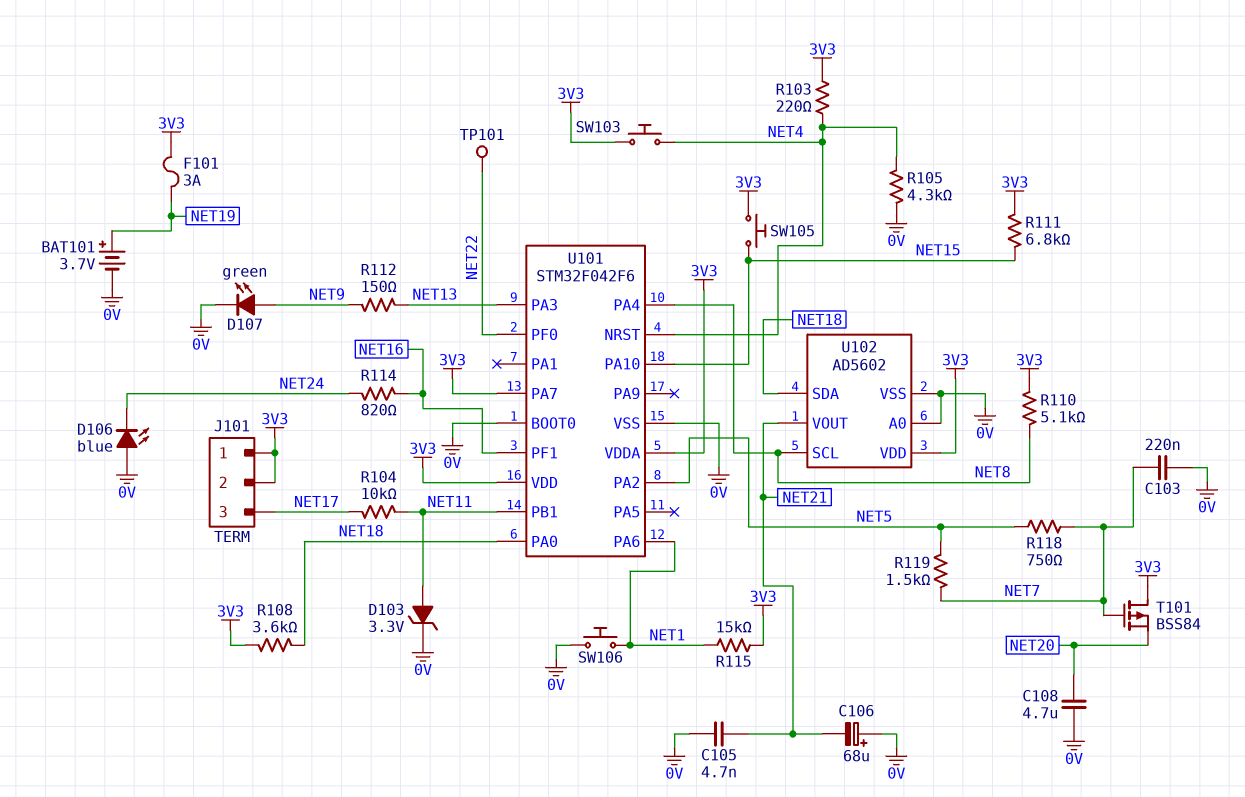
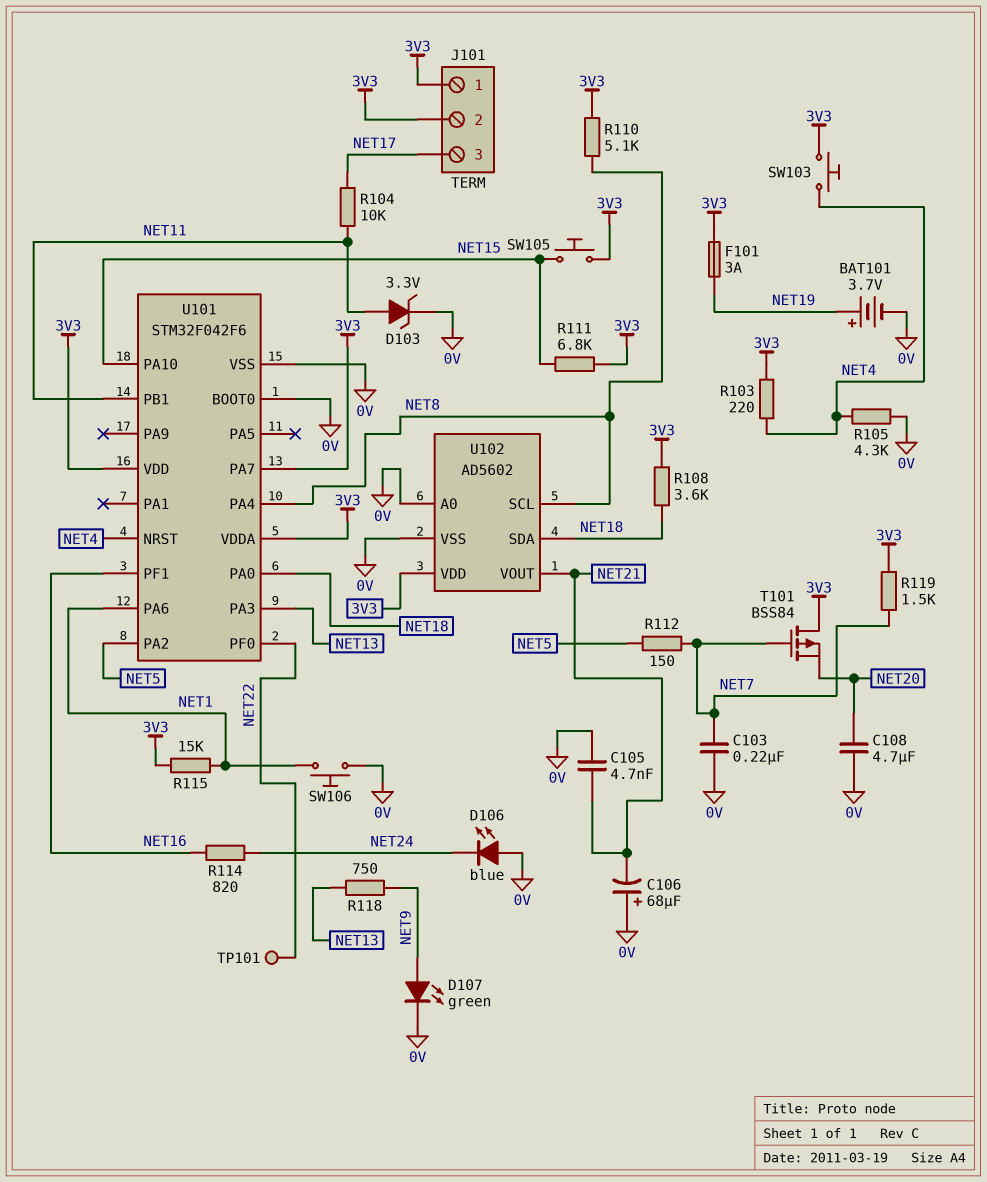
R112: 150 (NET9, NET13) -> 150 (NET5, NET7)
R118: 750 (NET5, NET7) -> 750 (NET9, NET13)
R119: 1.5k (NET5, NET7) -> 1.5k (3V3, NET7)

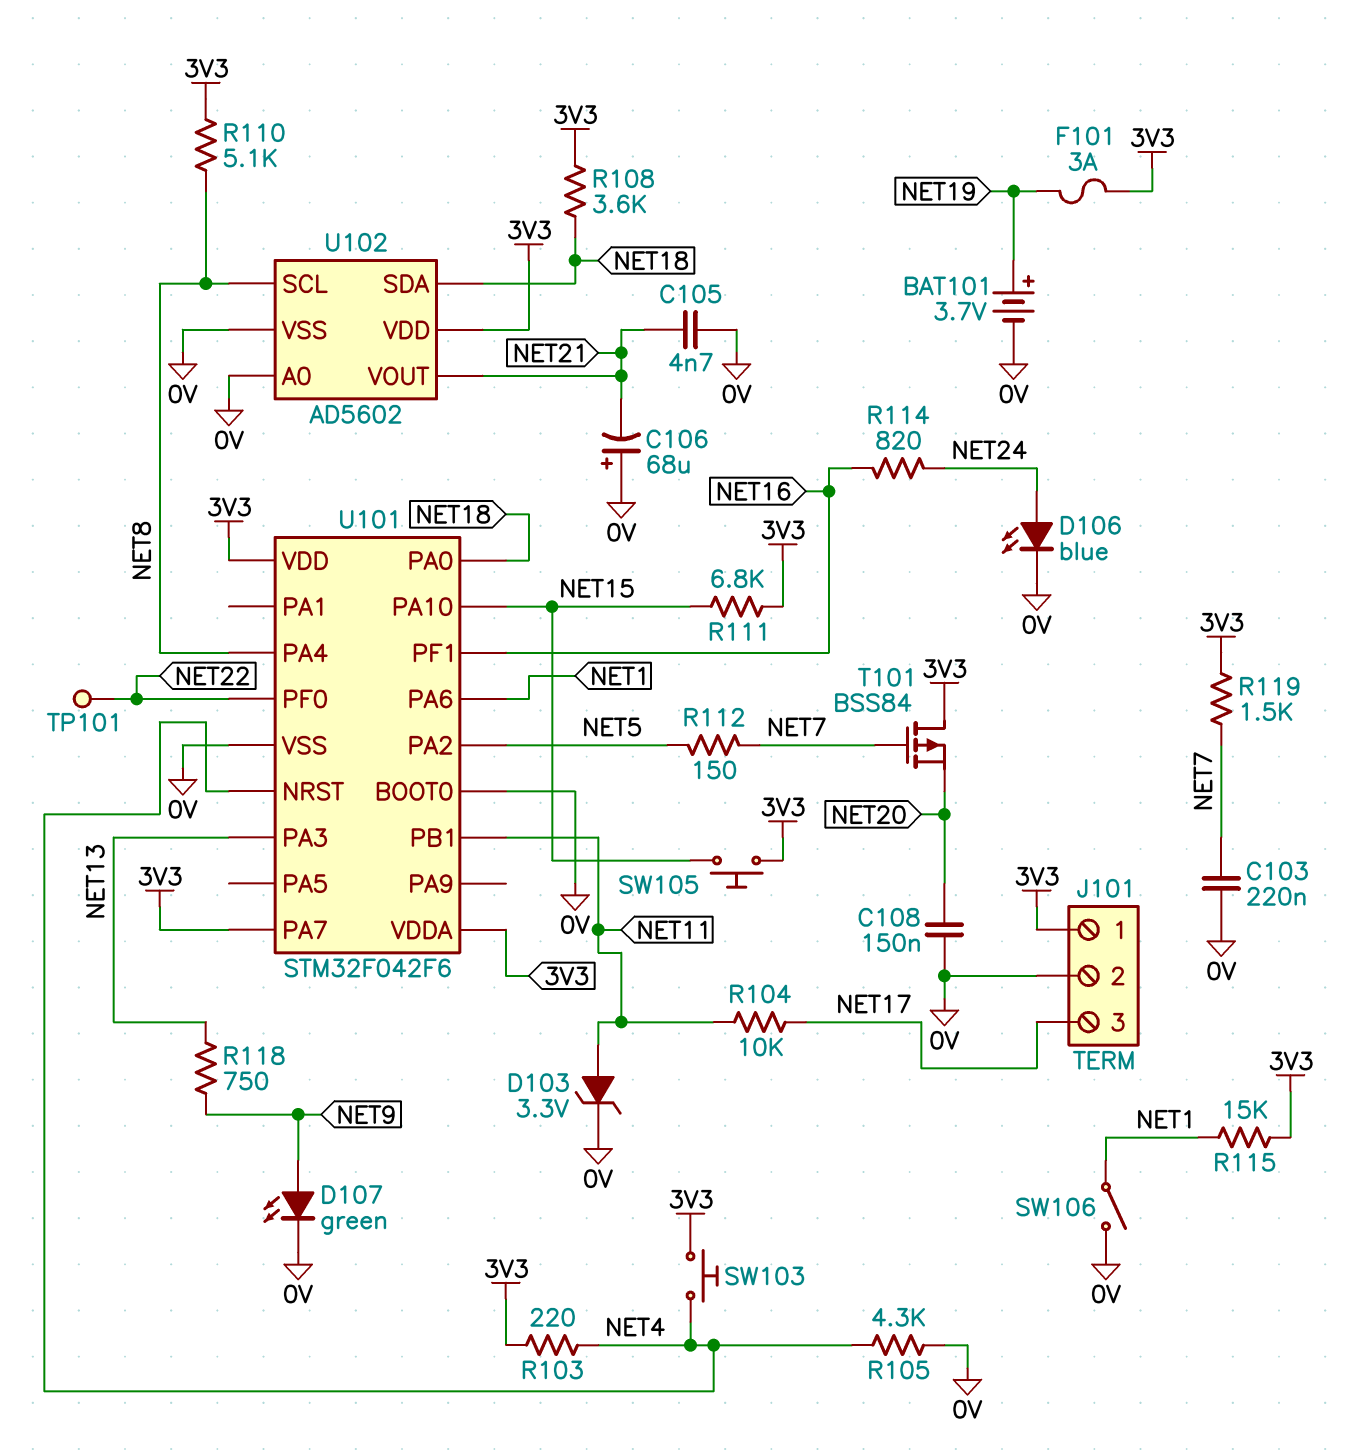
C108: 4.7uF (0V, NET20) -> 150nF (0V, NET20)
D106: LED blue (A 0V, K NET24) -> LED blue (A NET24, K 0V)
J101 pin 2: 3V3 -> 0V
SW106: button (0V, NET1) -> switch (0V, NET1)

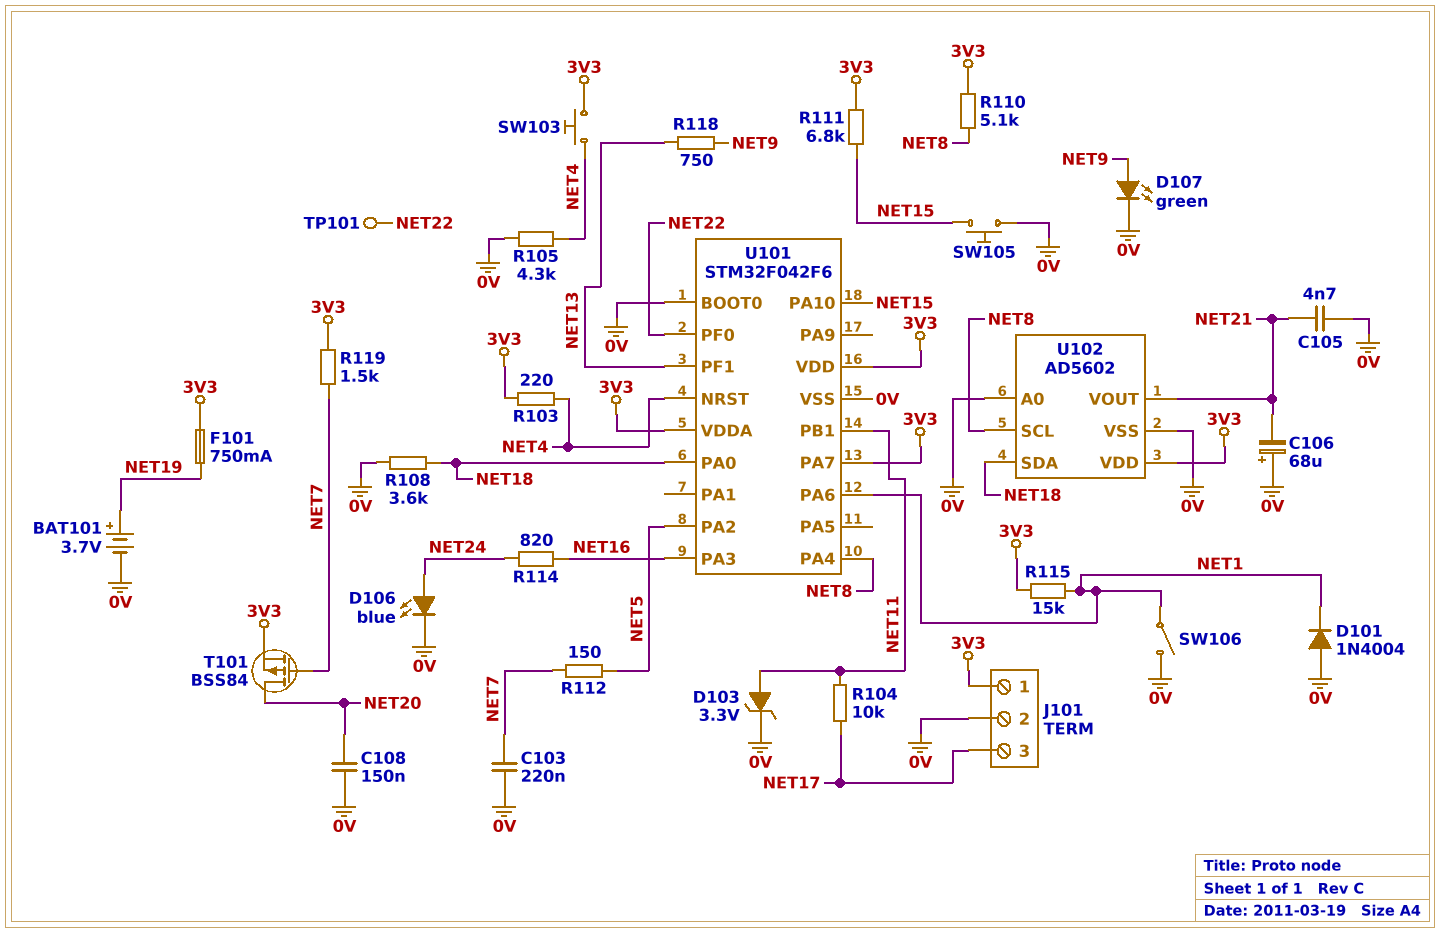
D101: none -> diode 1N4004 (A 0V, K NET1)
F101: 3A (3V3, NET19) -> 750mA (3V3, NET19)
R108: 3.6k (3V3, NET18) -> 3.6k (0V, NET18)
SW105: button (3V3, NET15) -> button (0V, NET15)
T101: PMOS BSS84 (G NET7, D 3V3, S NET20) -> PMOS BSS84 (G NET7, D NET20, S 3V3)
U101 pin PA3: NET13 -> NET16
U101 pin PF1: NET16 -> NET13

